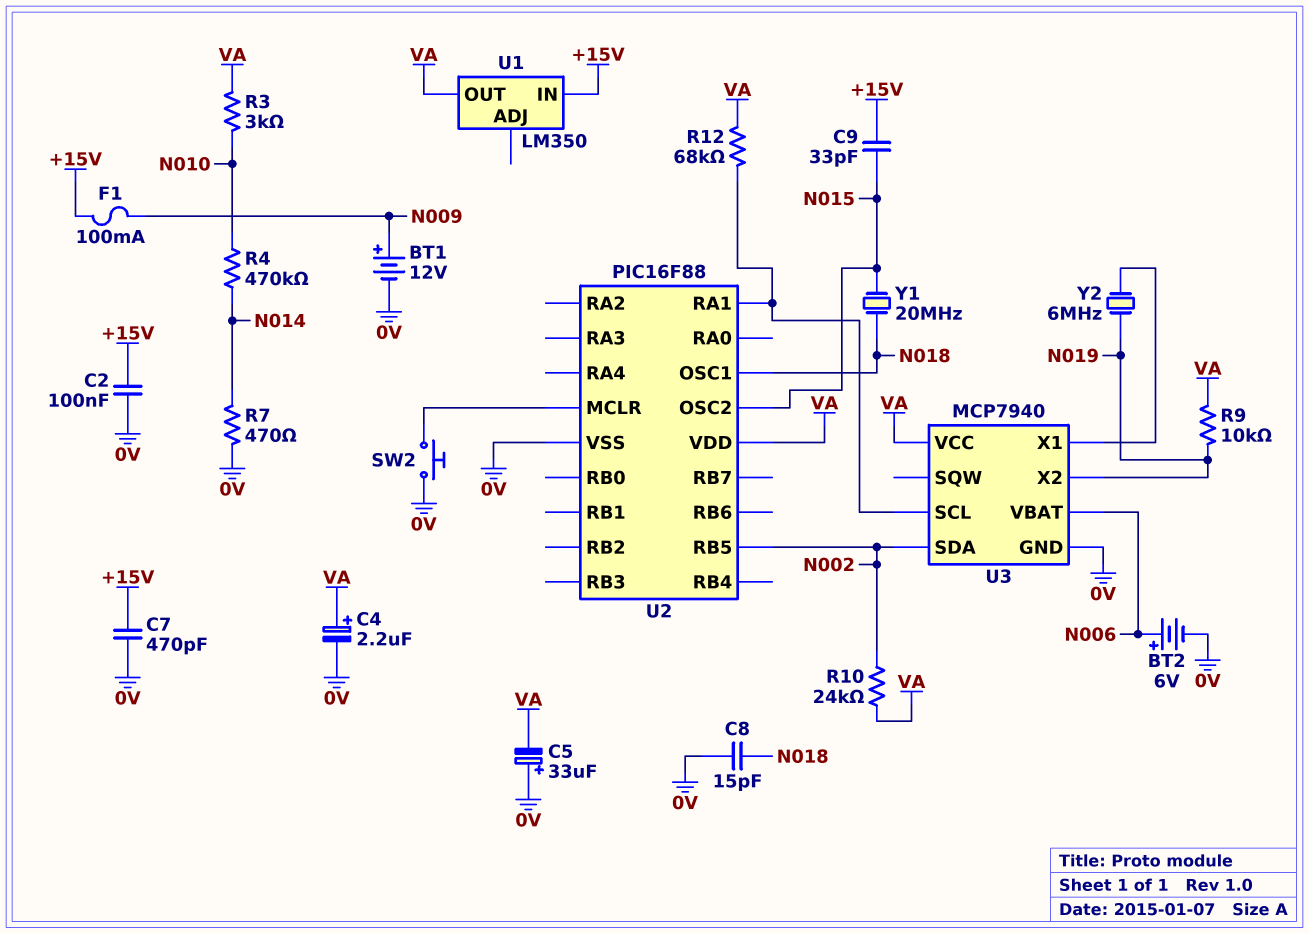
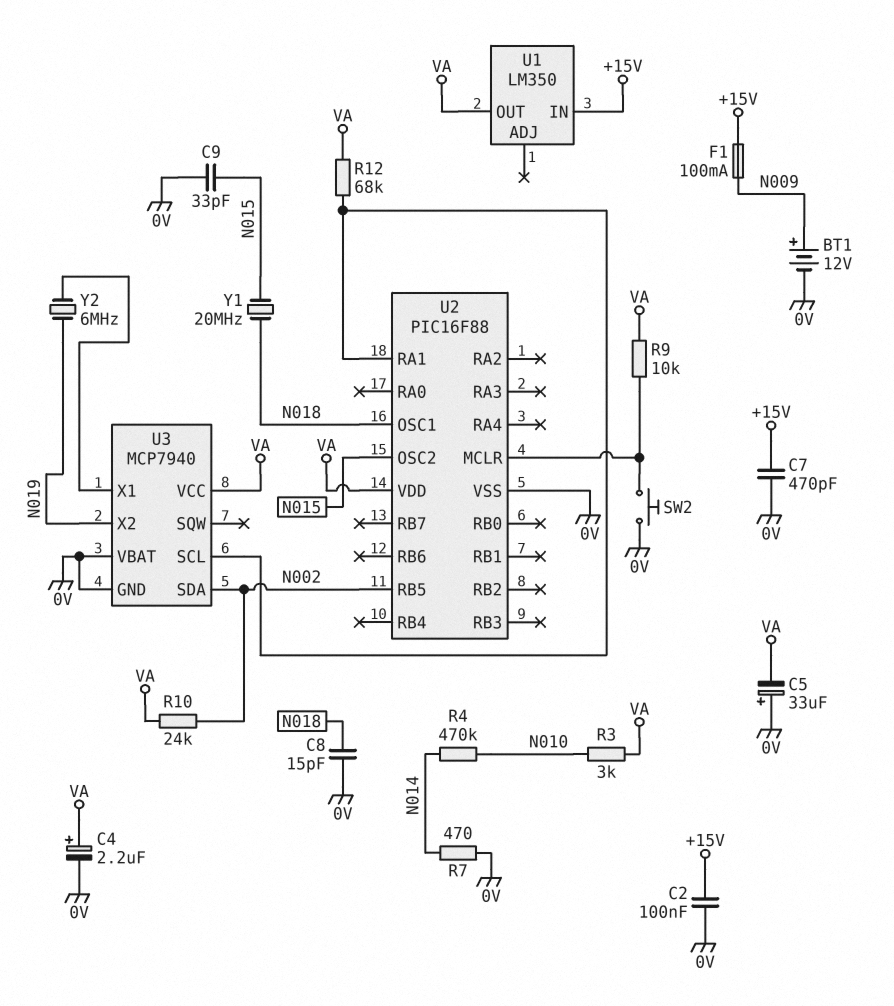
BT2: 6V (plus N006, minus 0V) -> none
C9: 33pF (+15V, N015) -> 33pF (0V, N015)
R9: 10k (N019, VA) -> 10k (U2/MCLR, VA)
U3 pin VBAT: N006 -> 0V

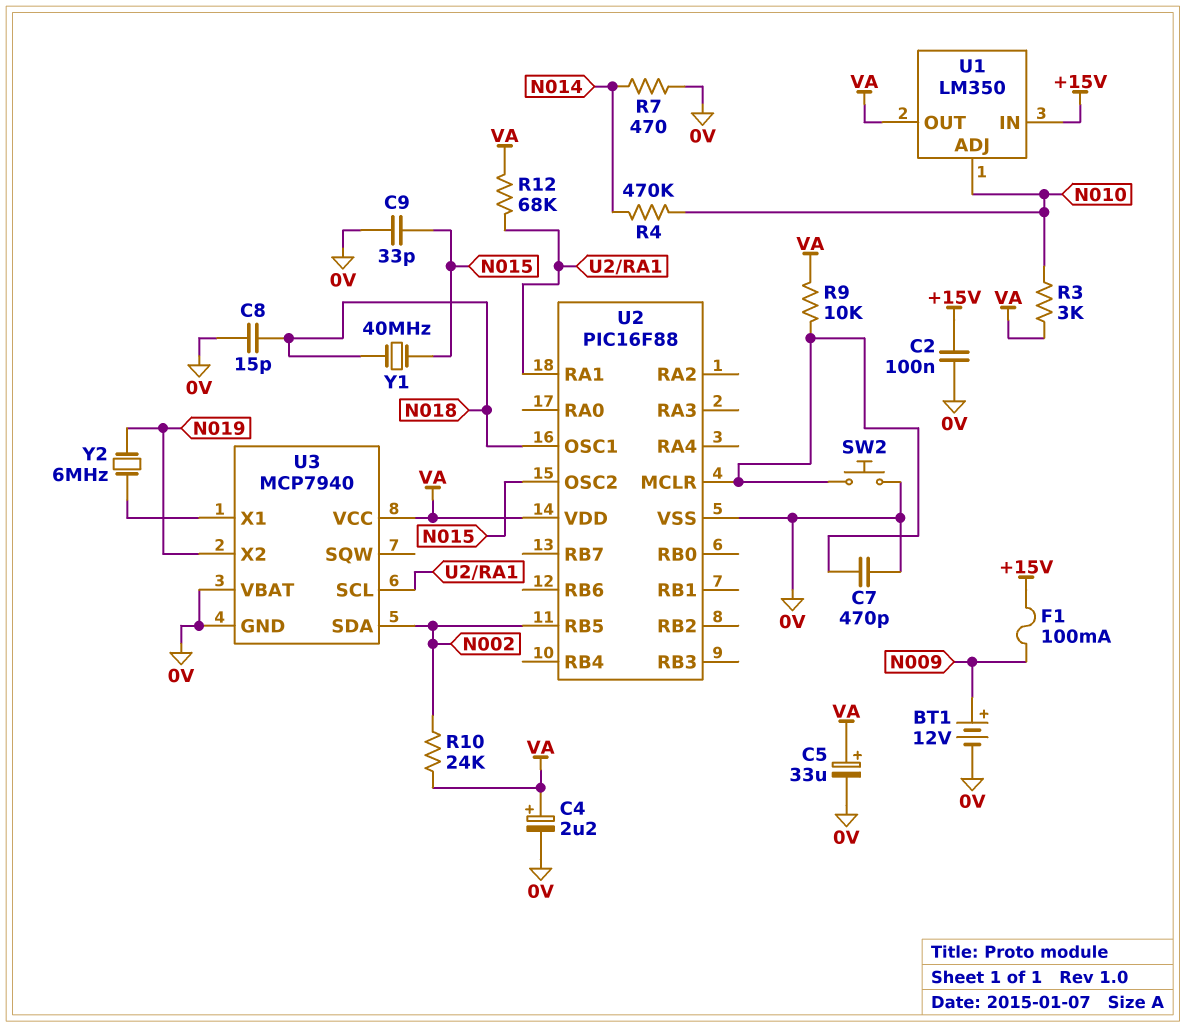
C5: 33uF (plus 0V, minus VA) -> 33uF (plus VA, minus 0V)
C7: 470pF (+15V, 0V) -> 470pF (0V, U2/MCLR)
U1 pin ADJ: none -> N010
Y1: 20MHz (N015, N018) -> 40MHz (N015, N018)

